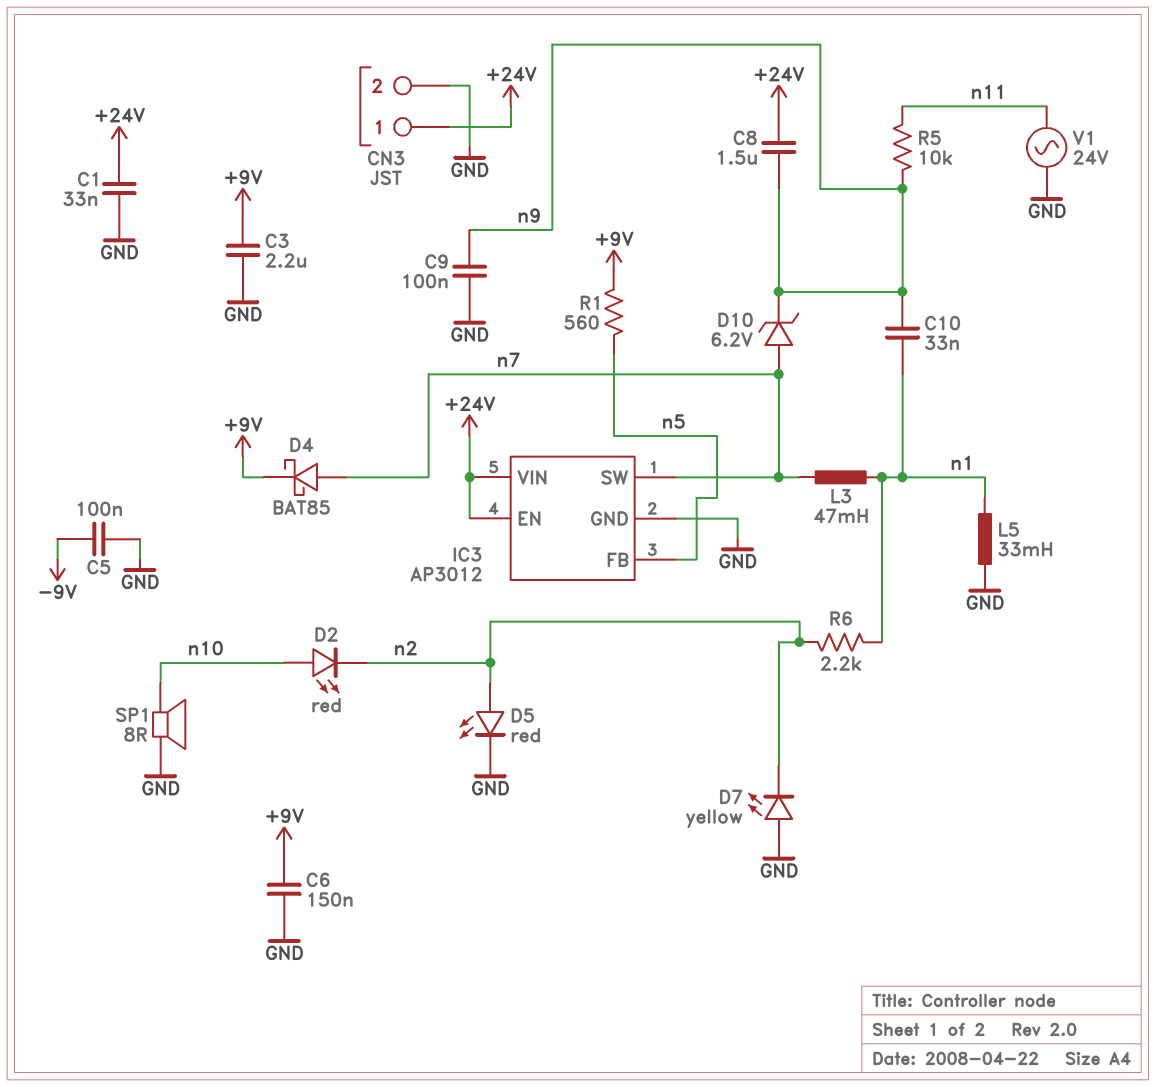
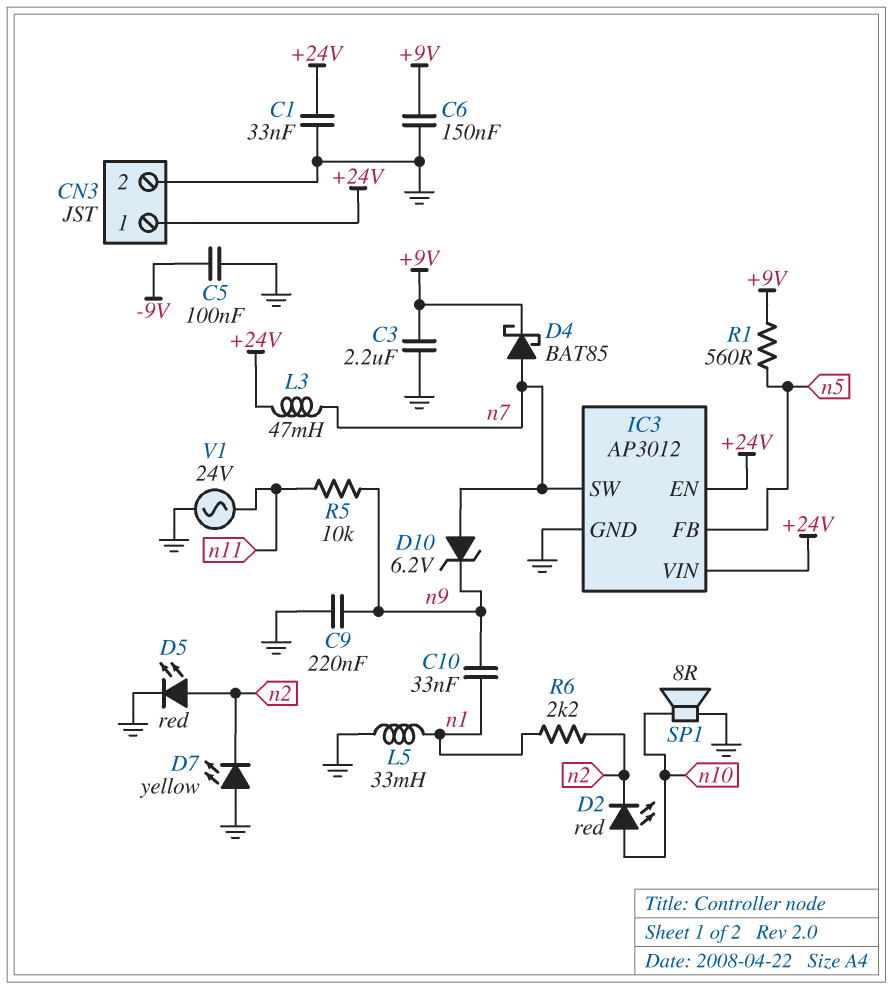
C8: 1.5uF (+24V, n9) -> none
C9: 100nF (GND, n9) -> 220nF (GND, n9)
L3: 47mH (n1, n7) -> 47mH (+24V, n7)

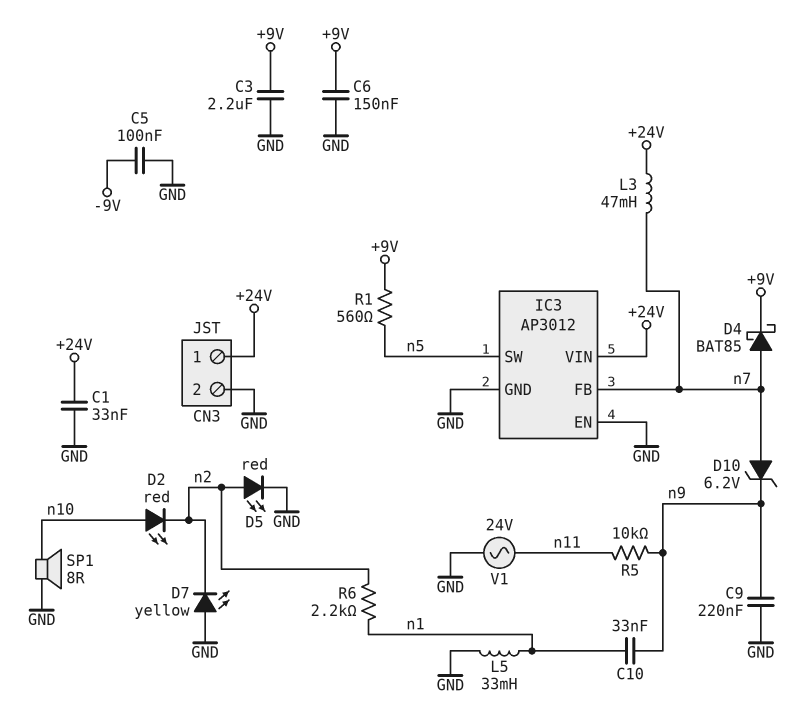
IC3 pin EN: +24V -> GND
IC3 pin FB: n5 -> n7
IC3 pin SW: n7 -> n5

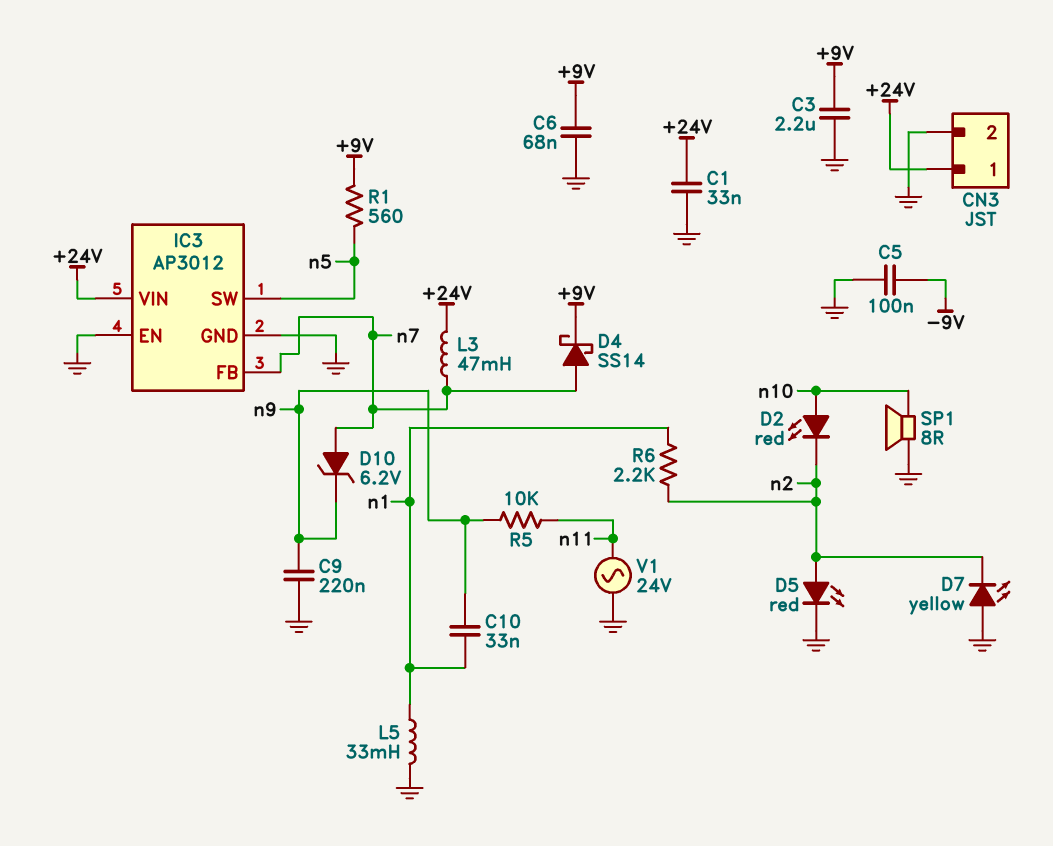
C6: 150nF (+9V, GND) -> 68nF (+9V, GND)
D4: schottky BAT85 (A n7, K +9V) -> schottky SS14 (A n7, K +9V)

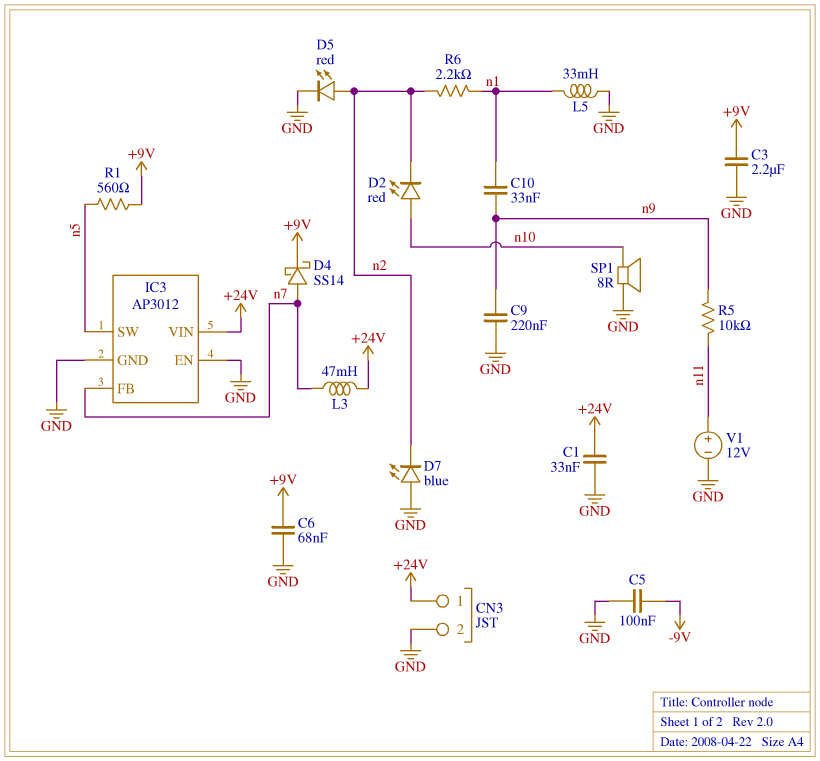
D7: LED yellow (A GND, K n2) -> LED blue (A GND, K n2)
D10: zener 6.2V (A n7, K n9) -> none
V1: AC 24V (GND, n11) -> 12V (plus n11, minus GND)

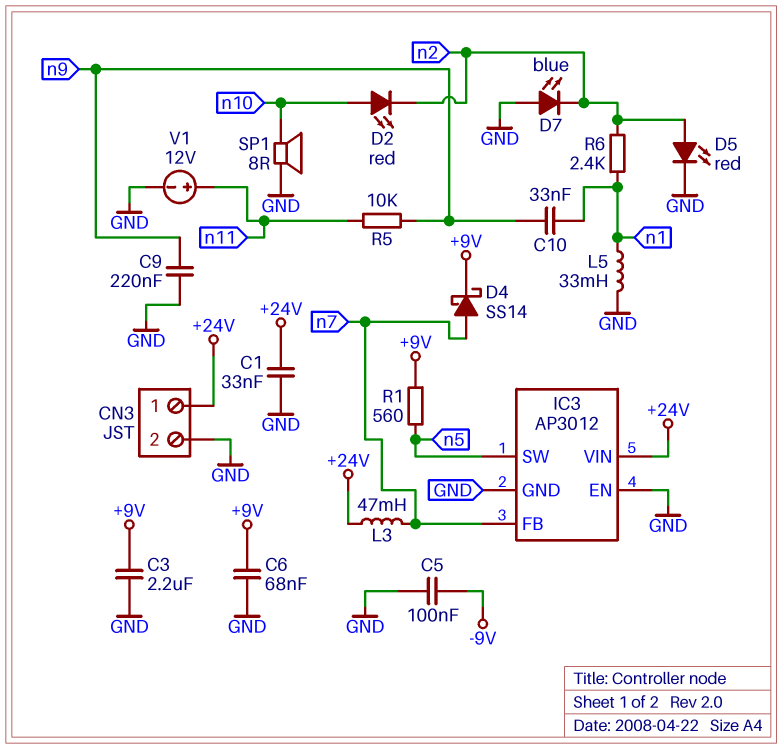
R6: 2.2k (n1, n2) -> 2.4k (n1, n2)

